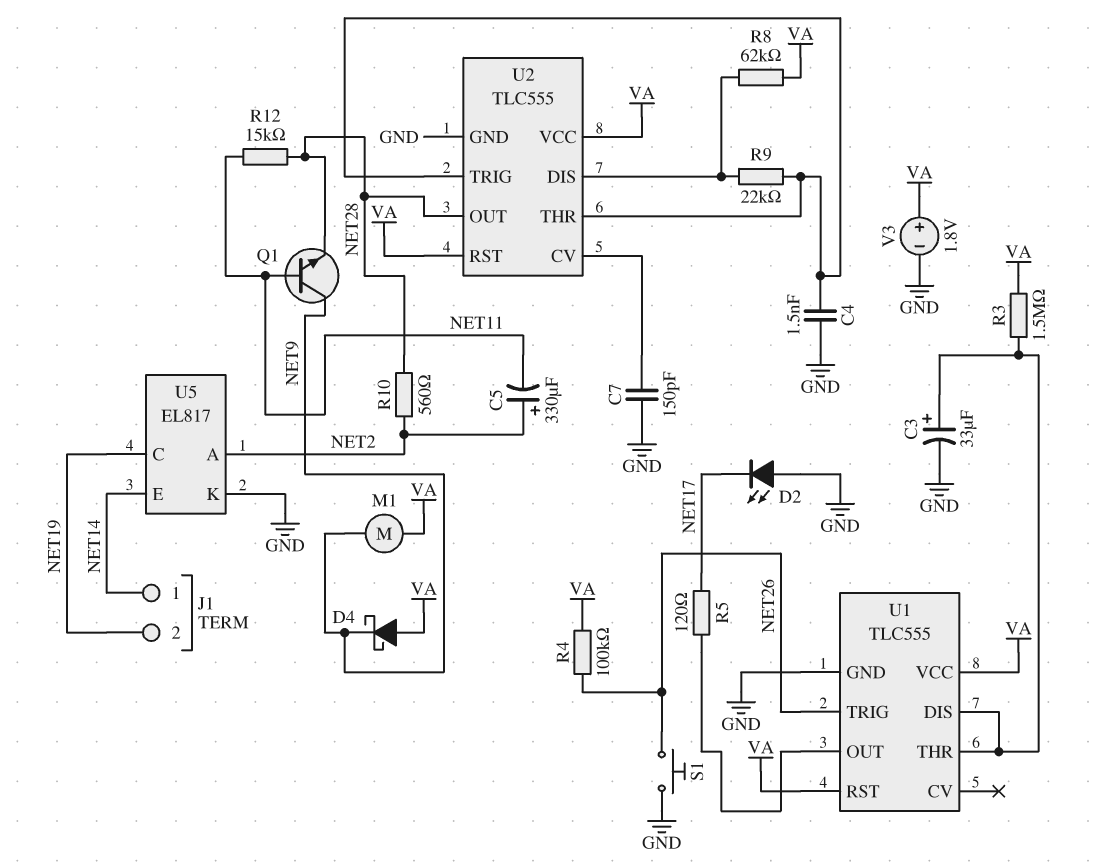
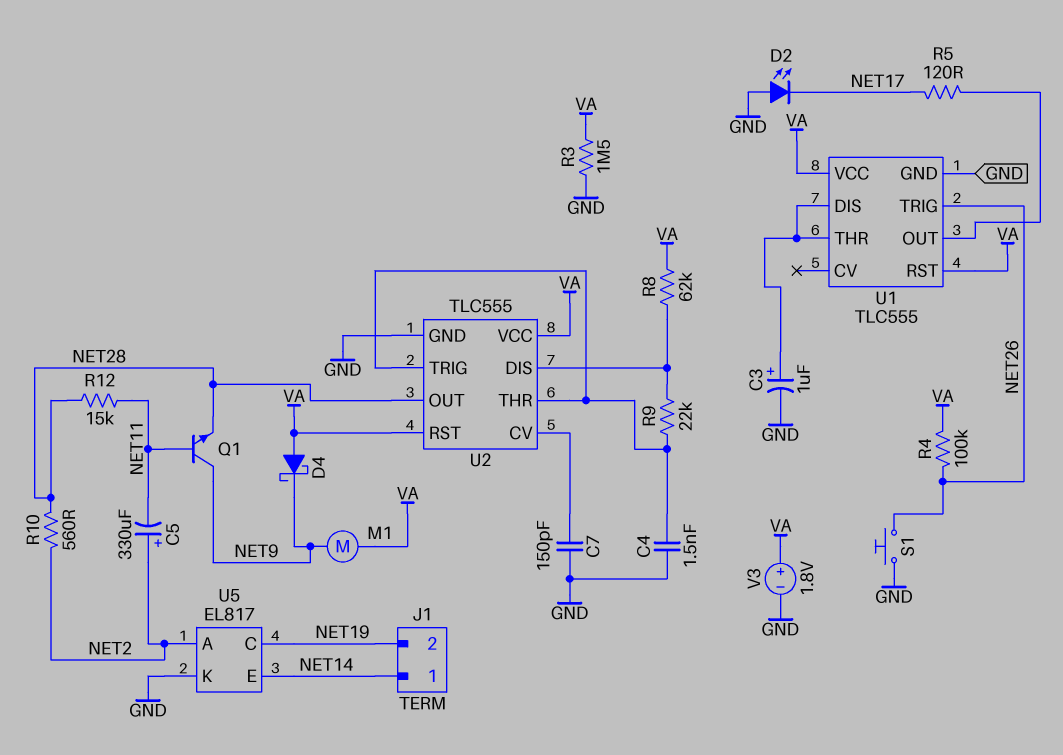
C3: 33uF (plus U1/DIS, minus GND) -> 1uF (plus U1/DIS, minus GND)
R3: 1.5M (U1/DIS, VA) -> 1.5M (GND, VA)

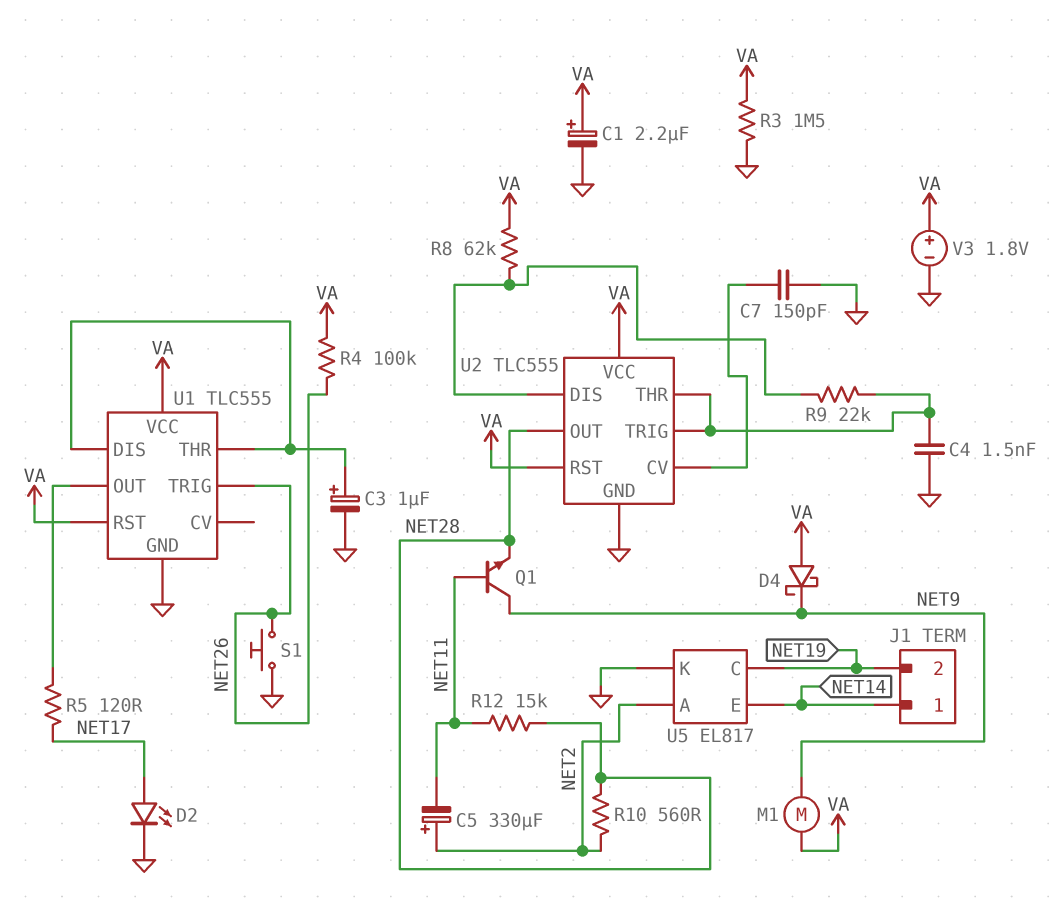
C1: none -> 2.2uF (plus VA, minus GND)
D2: LED (A GND, K NET17) -> LED (A NET17, K GND)

